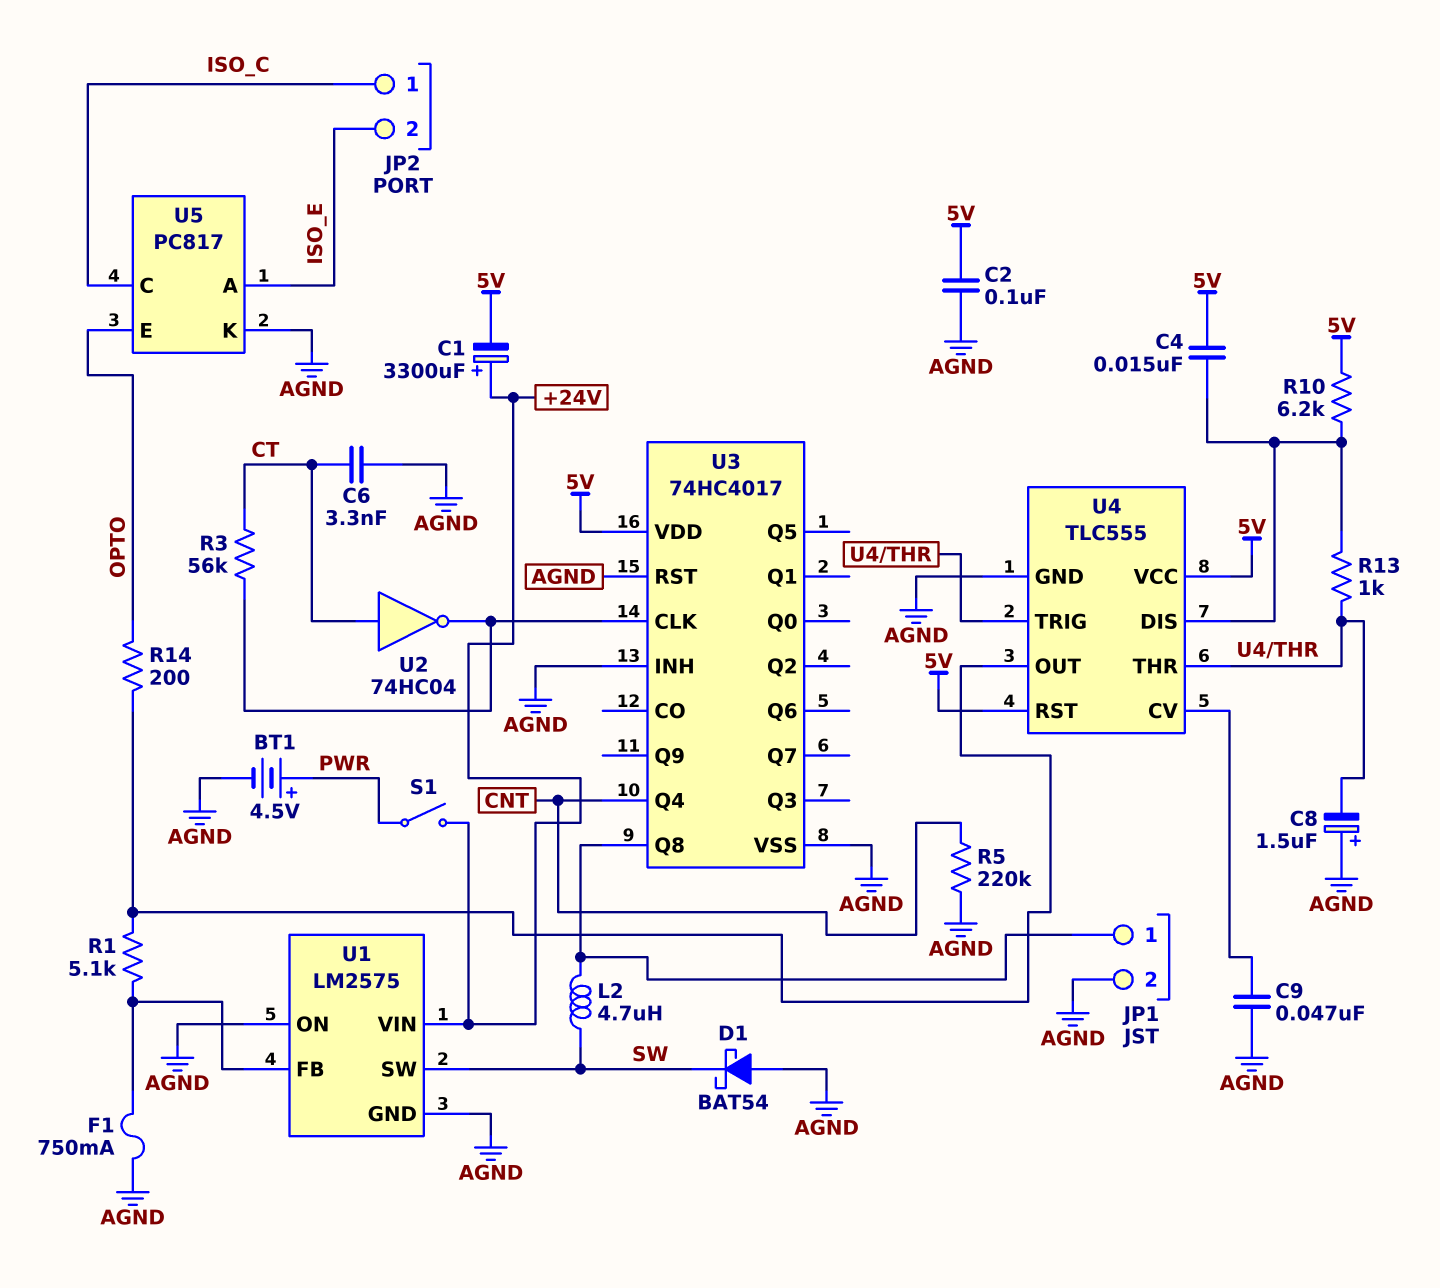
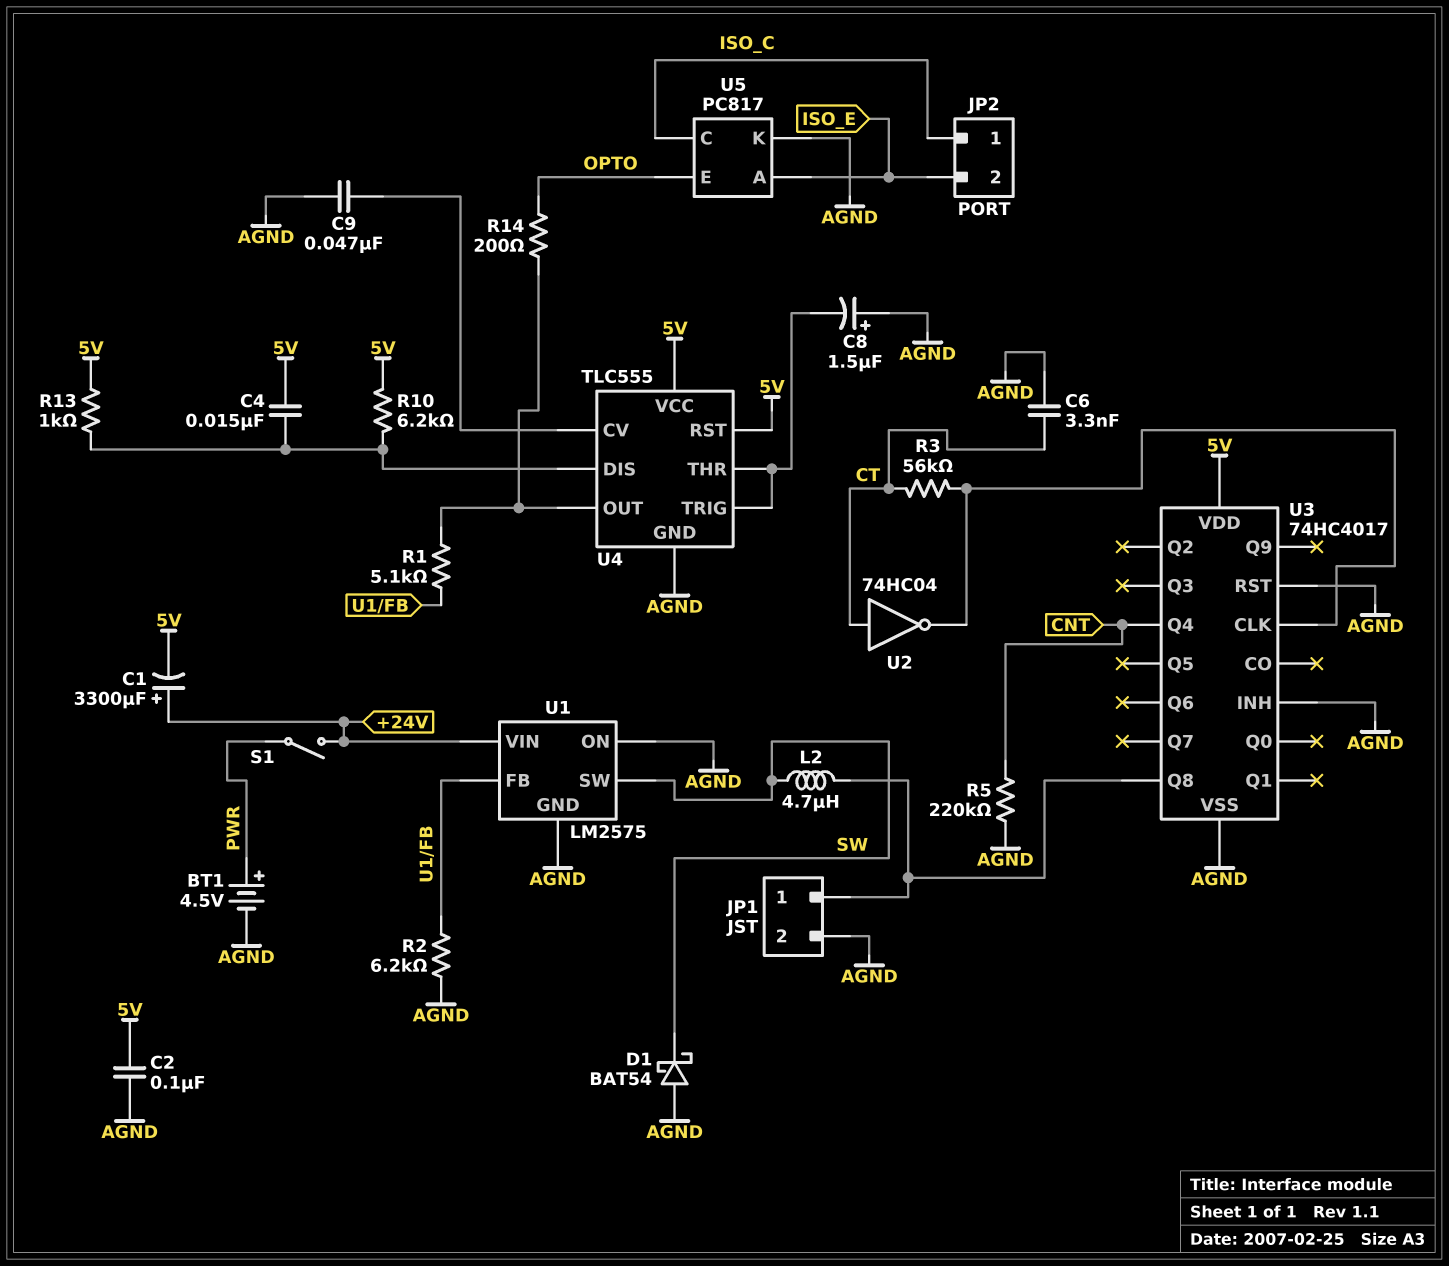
F1: 750mA (AGND, U1/FB) -> none
R2: none -> 6.2k (AGND, U1/FB)
R13: 1k (U4/DIS, U4/THR) -> 1k (5V, U4/DIS)

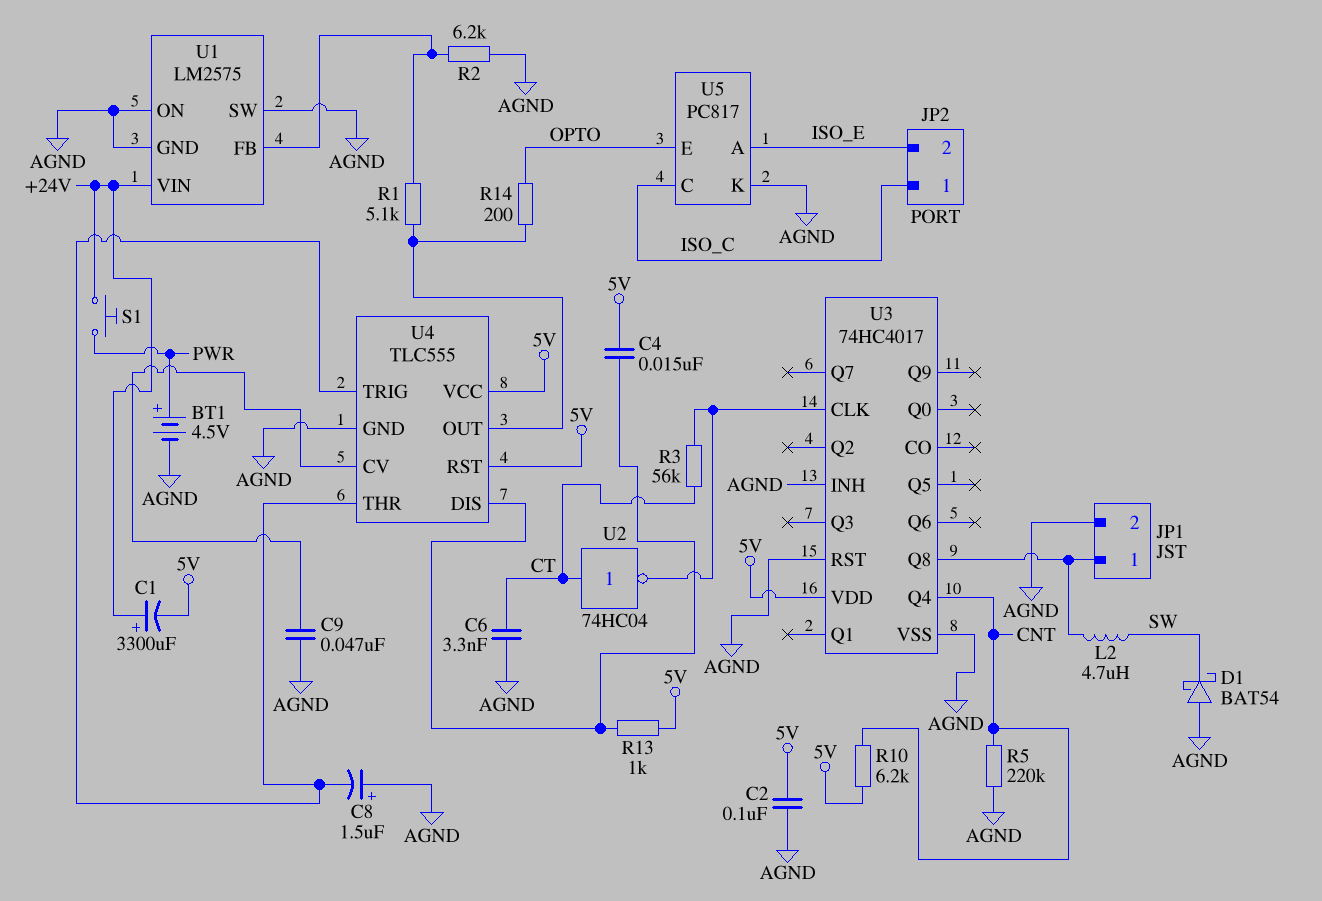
R10: 6.2k (5V, U4/DIS) -> 6.2k (5V, CNT)
S1: switch (+24V, PWR) -> button (+24V, PWR)
U1 pin SW: SW -> AGND

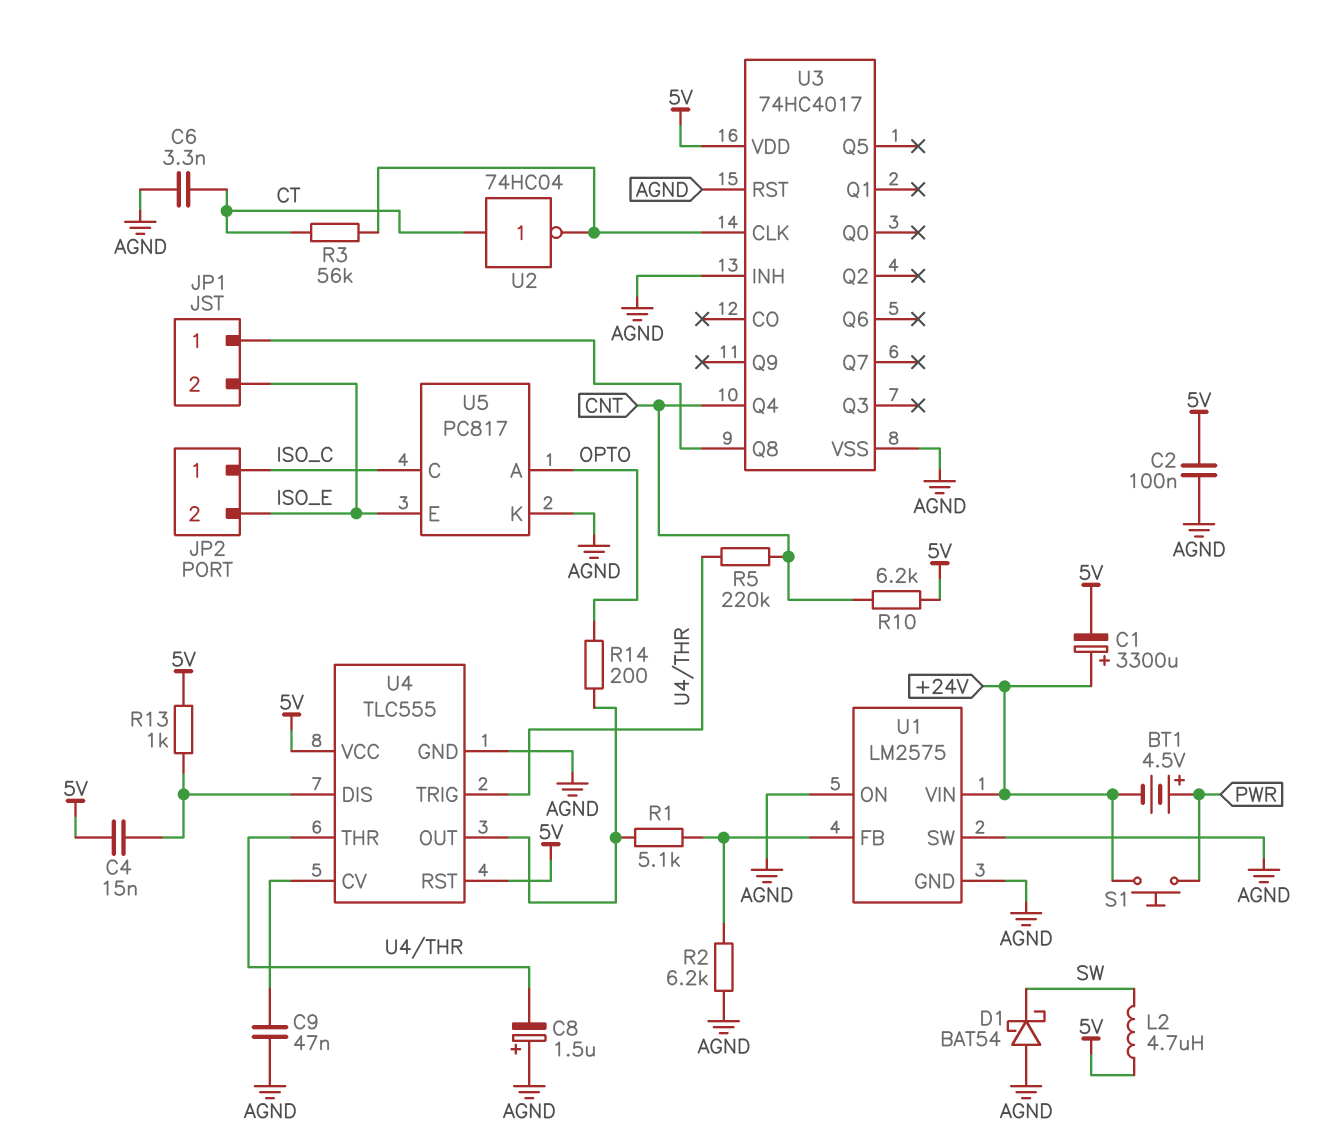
BT1: 4.5V (plus PWR, minus AGND) -> 4.5V (plus PWR, minus +24V)
JP1 pin 2: AGND -> ISO_E
L2: 4.7uH (JP1/1, SW) -> 4.7uH (5V, SW)
R5: 220k (AGND, CNT) -> 220k (CNT, U4/THR)
U5 pin A: ISO_E -> OPTO
U5 pin E: OPTO -> ISO_E

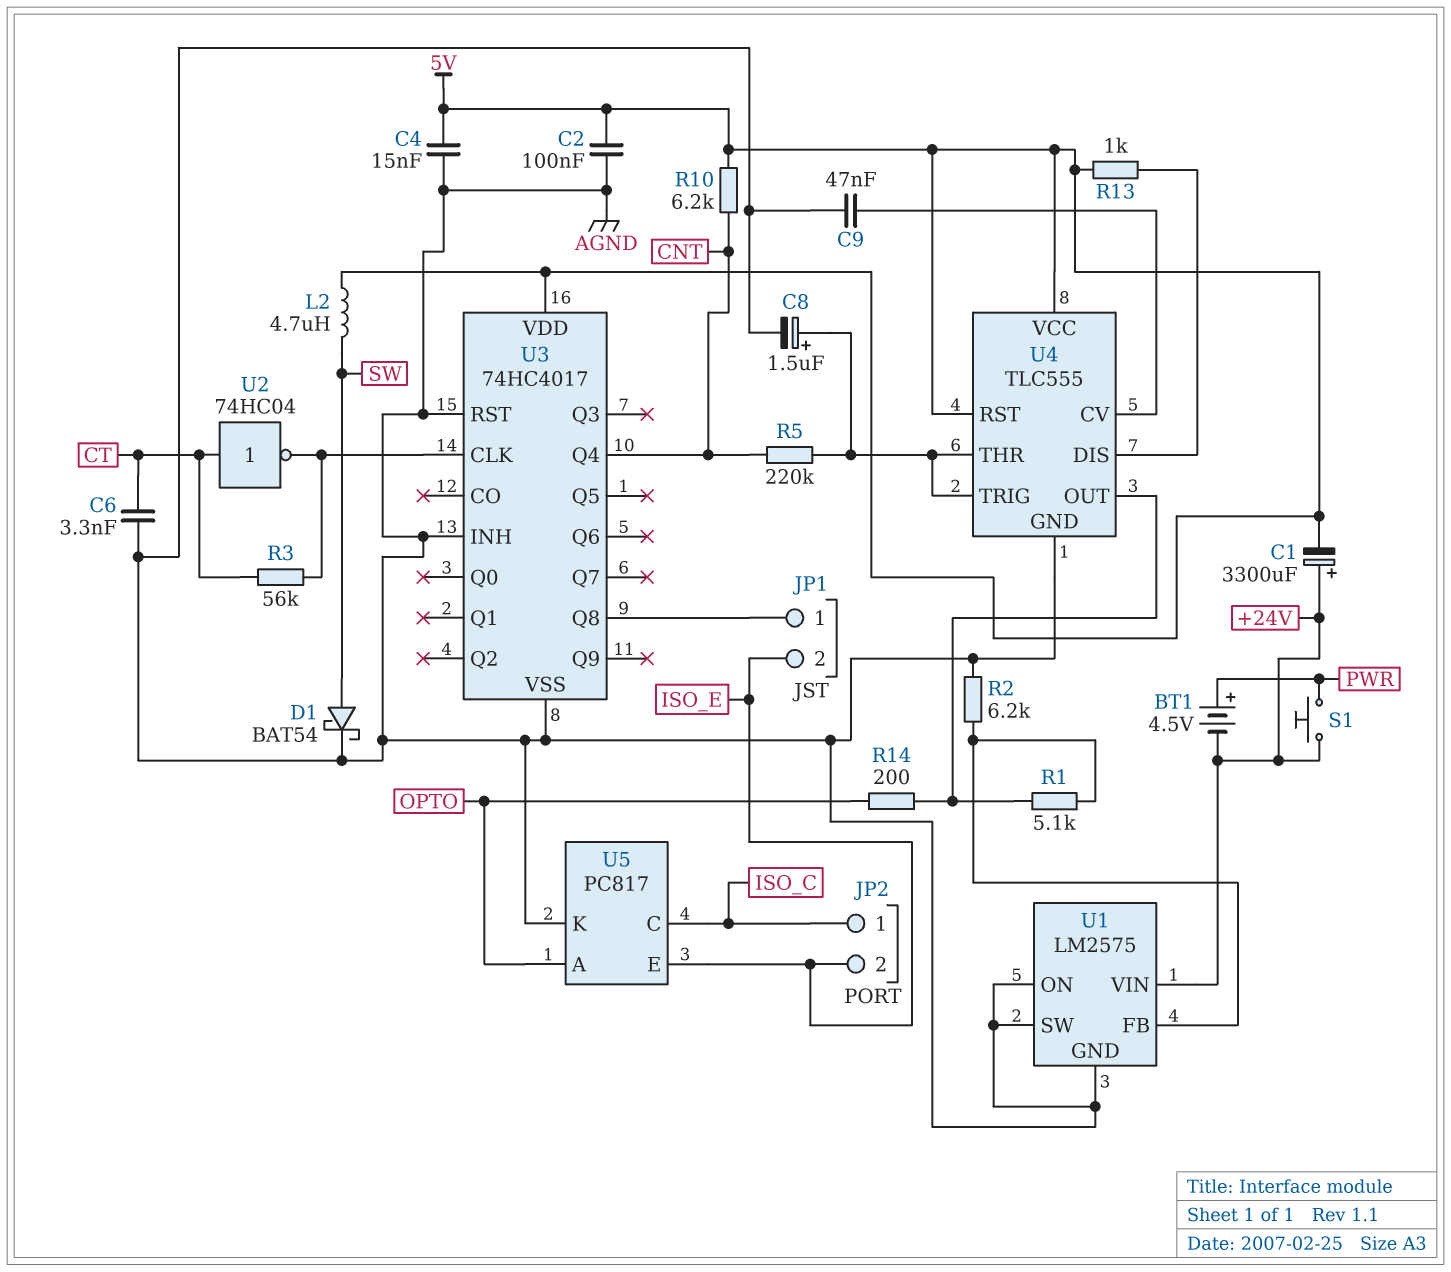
C4: 15nF (5V, U4/DIS) -> 15nF (5V, AGND)
C8: 1.5uF (plus AGND, minus U4/THR) -> 1.5uF (plus U4/THR, minus AGND)
D1: schottky BAT54 (A AGND, K SW) -> schottky BAT54 (A SW, K AGND)

